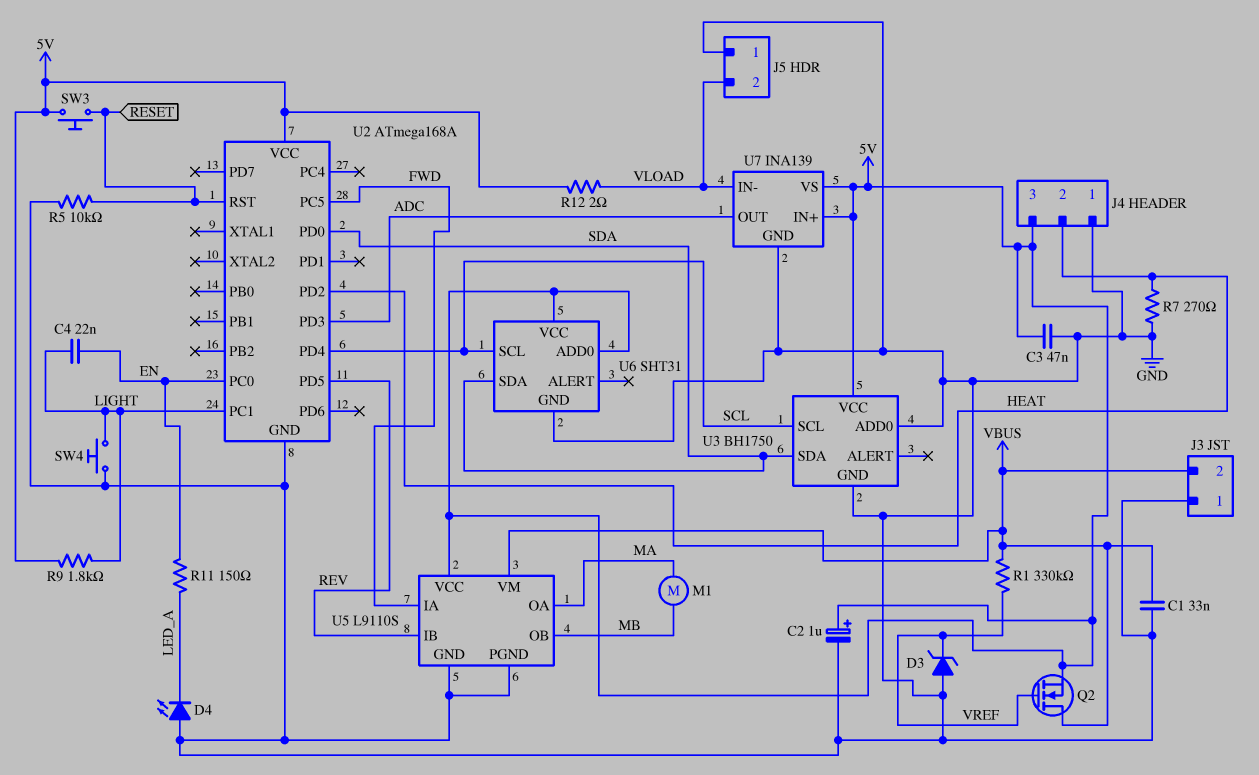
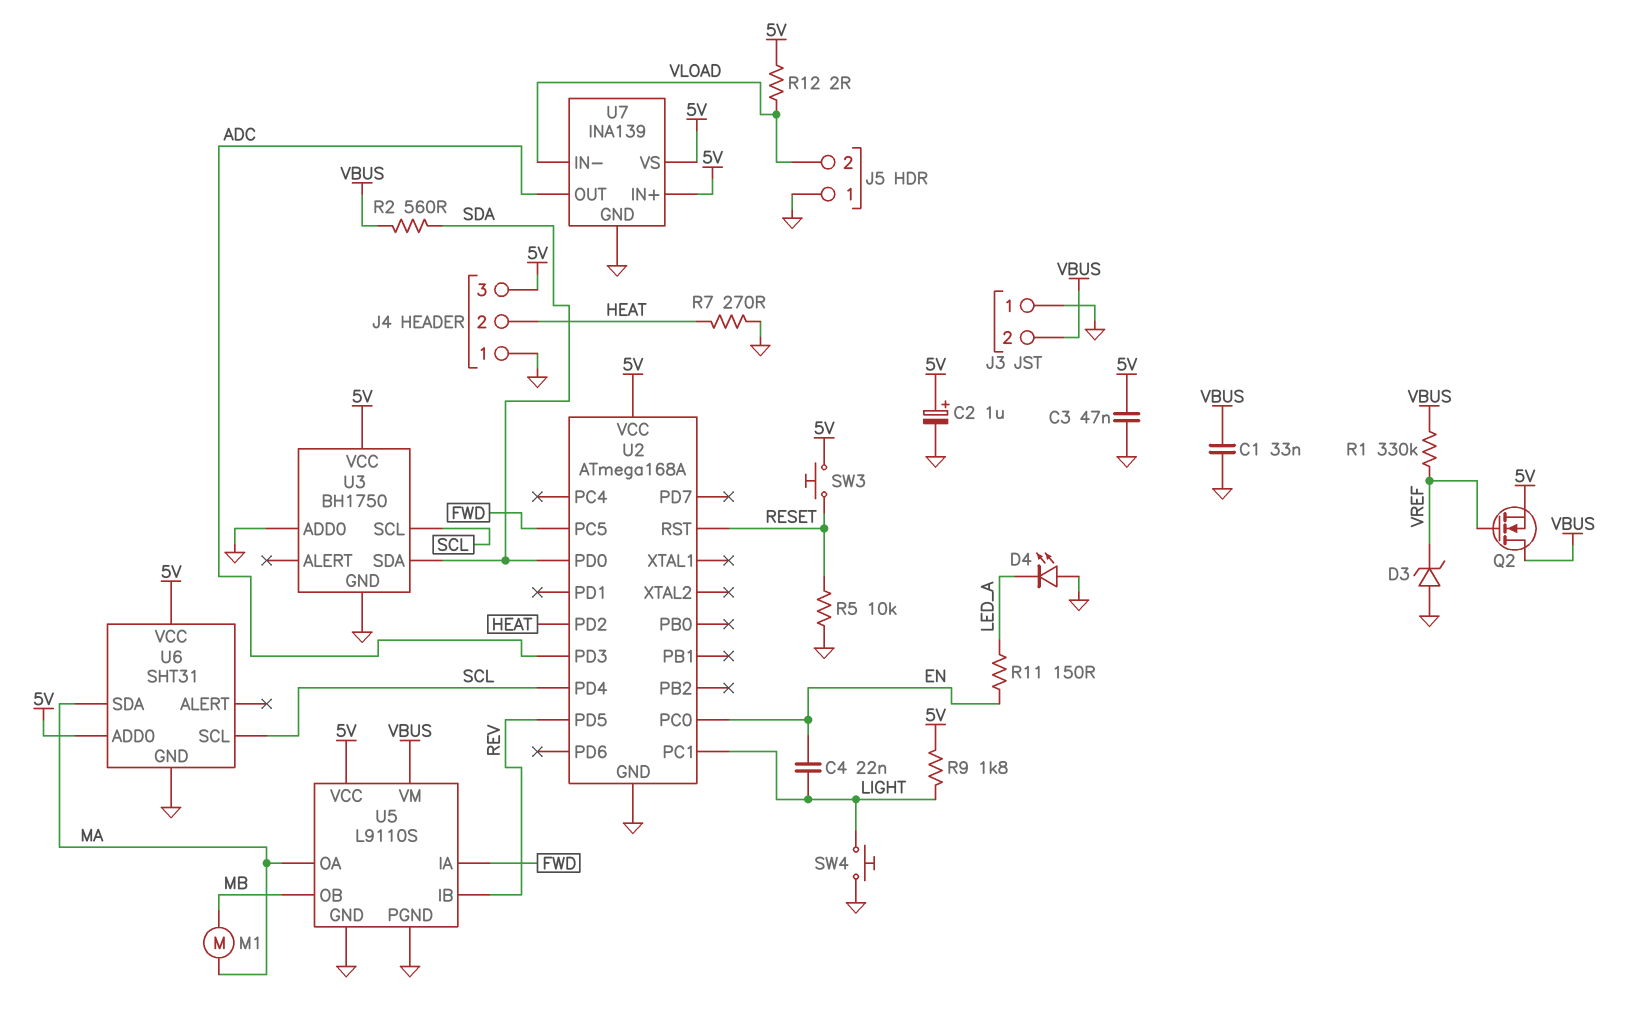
R2: none -> 560 (SDA, VBUS)
U6 pin SDA: SDA -> MA

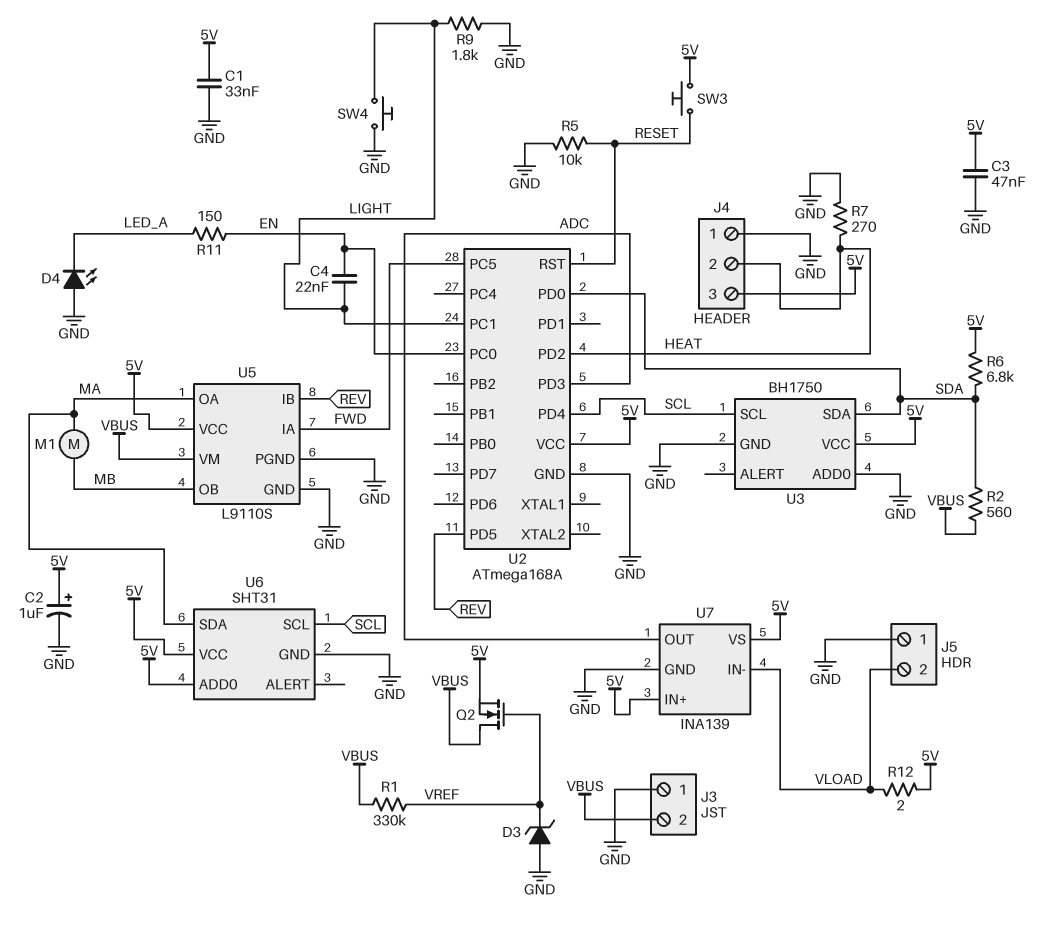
C1: 33nF (GND, VBUS) -> 33nF (5V, GND)
R6: none -> 6.8k (5V, SDA)
R9: 1.8k (5V, LIGHT) -> 1.8k (GND, LIGHT)

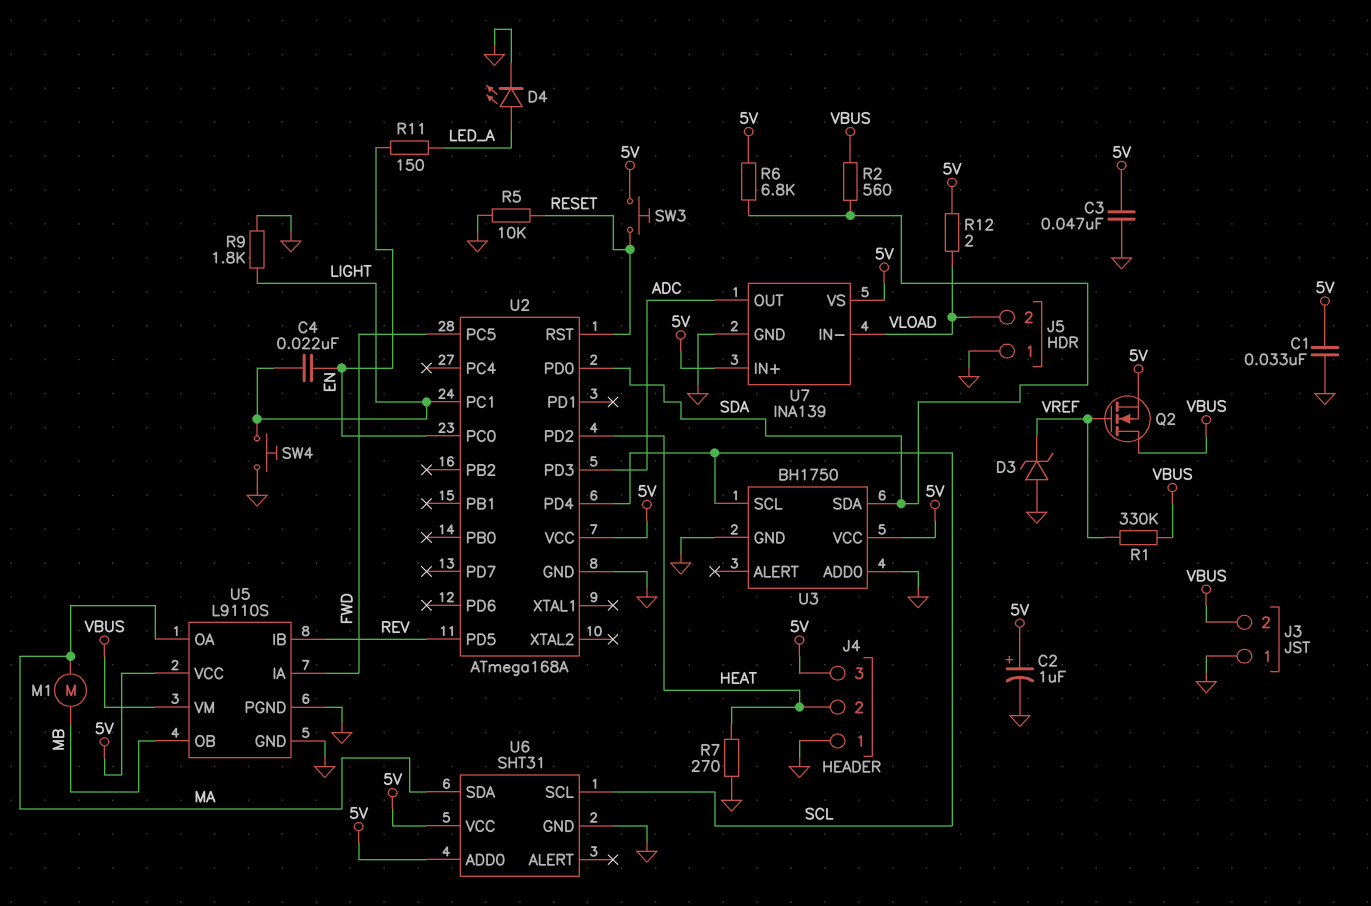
D4: LED (A GND, K LED_A) -> LED (A LED_A, K GND)

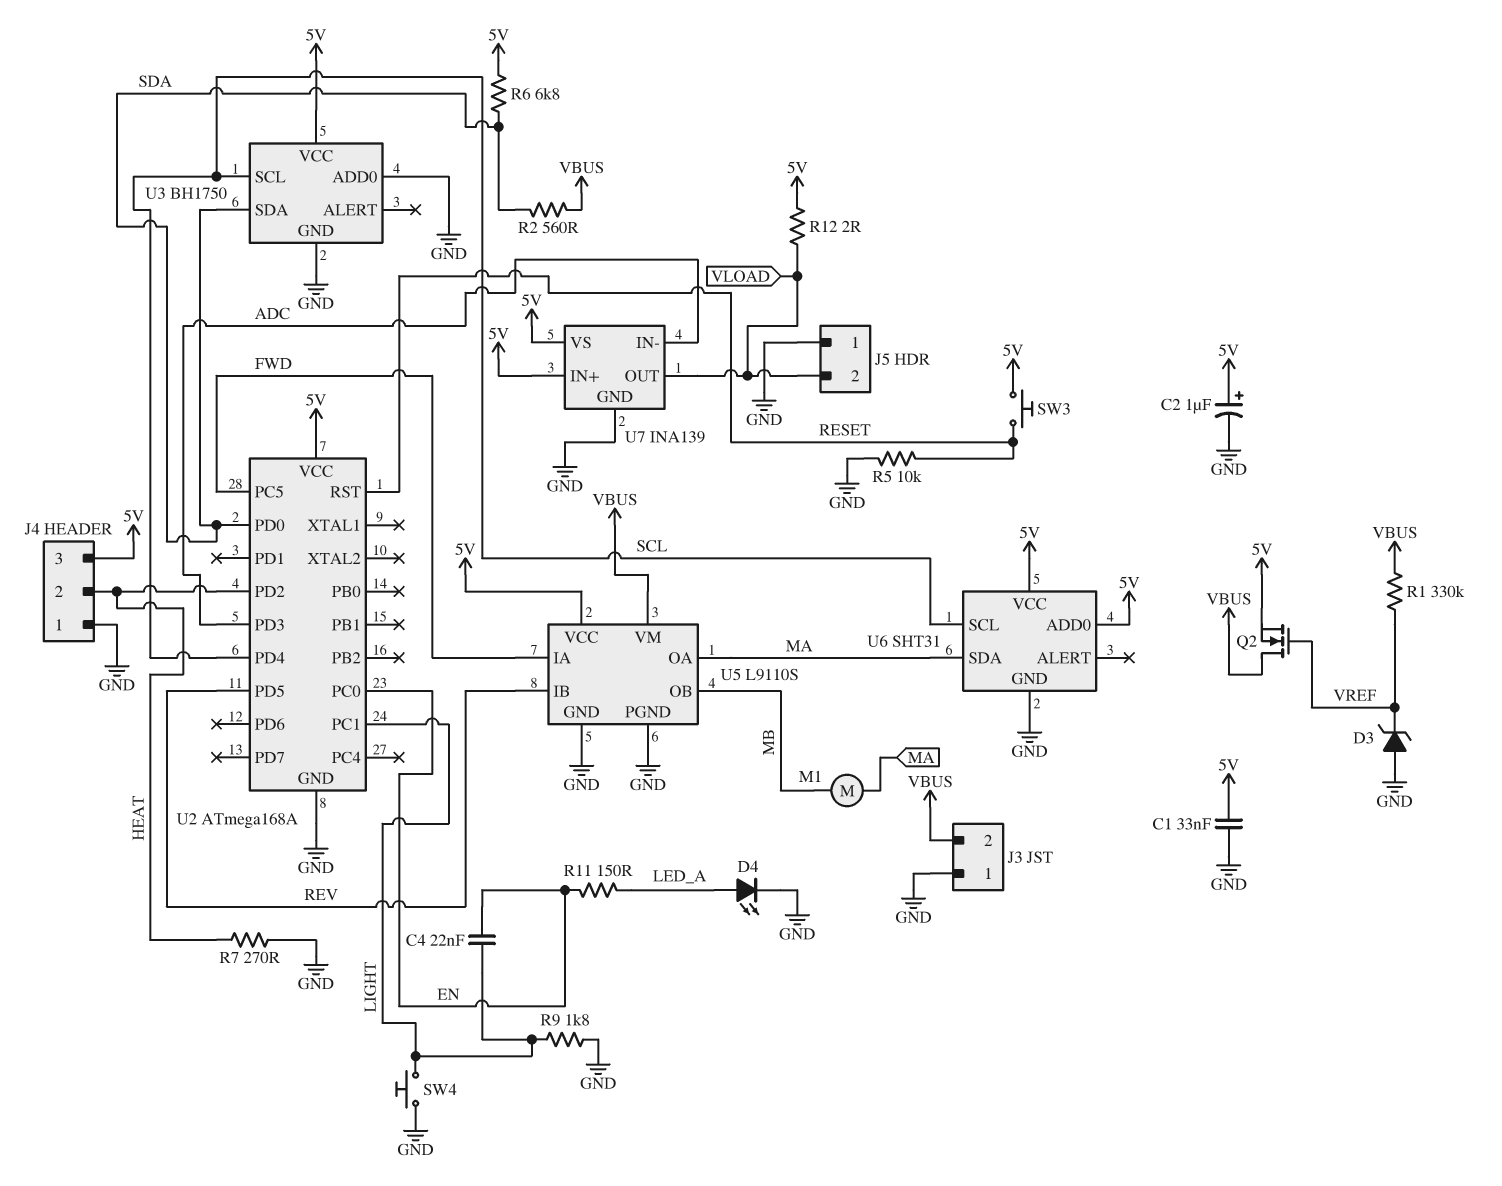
C3: 47nF (5V, GND) -> none
U7 pin IN-: VLOAD -> ADC
U7 pin OUT: ADC -> VLOAD

